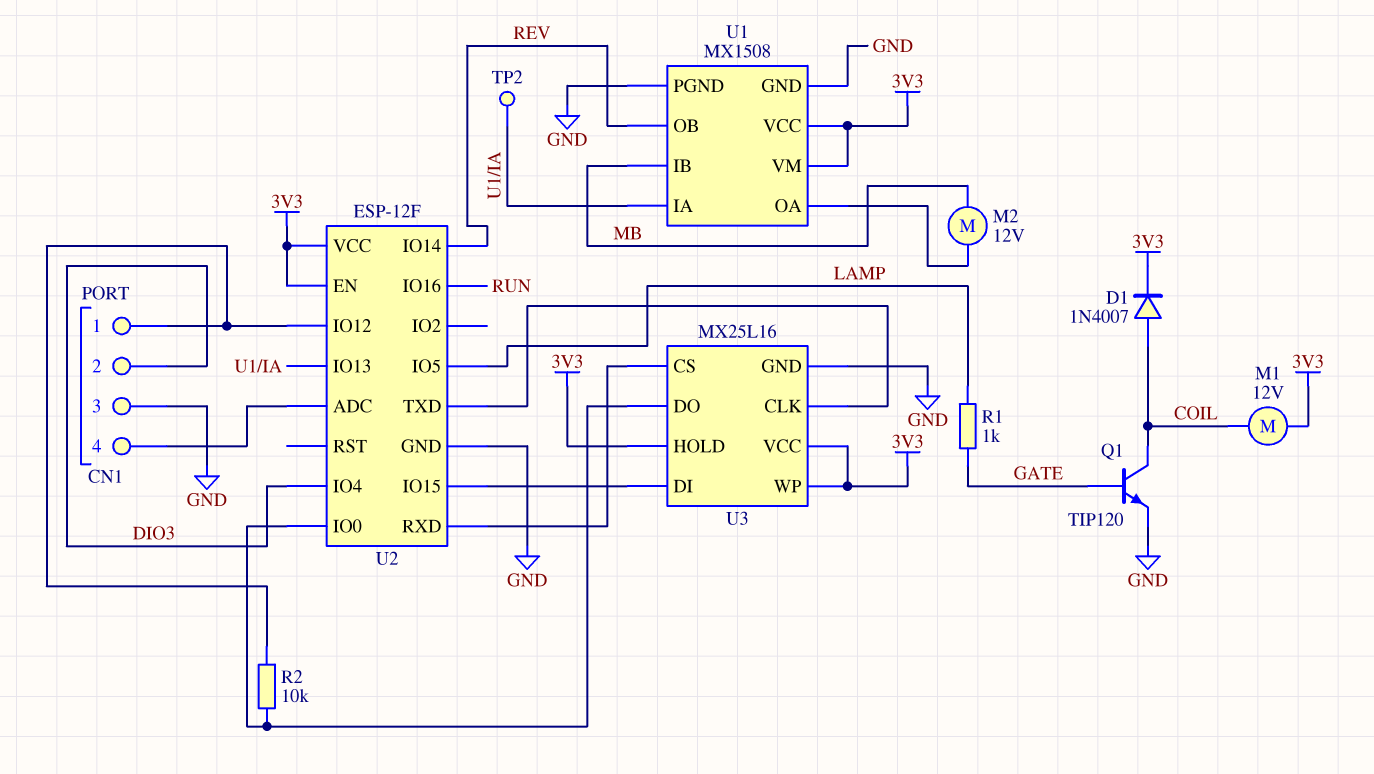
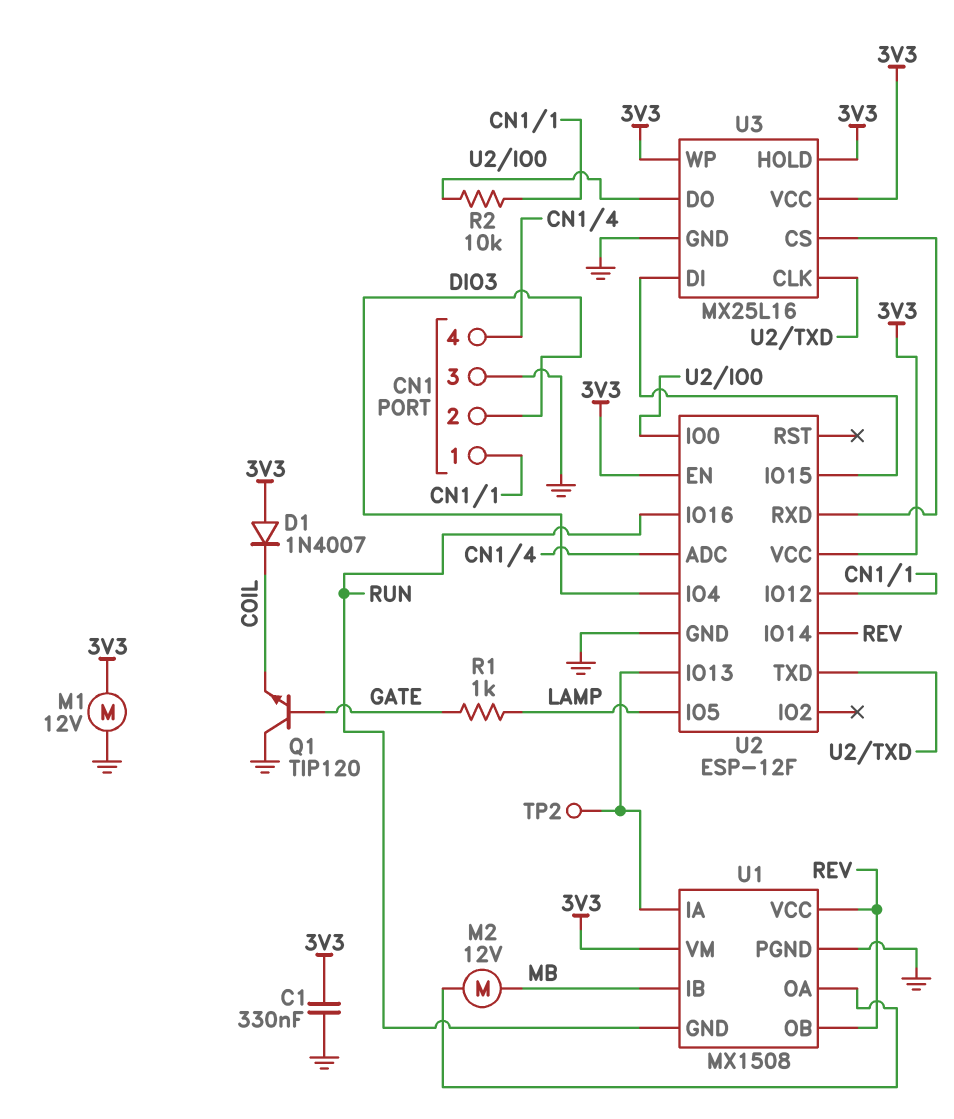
C1: none -> 330nF (3V3, GND)
D1: diode 1N4007 (A COIL, K 3V3) -> diode 1N4007 (A 3V3, K COIL)
M1: motor 12V (3V3, COIL) -> motor 12V (3V3, GND)
Q1: NPN TIP120 (B GATE, C COIL, E GND) -> NPN TIP120 (B GATE, C GND, E COIL)
U1 pin GND: GND -> RUN
U1 pin VCC: 3V3 -> REV

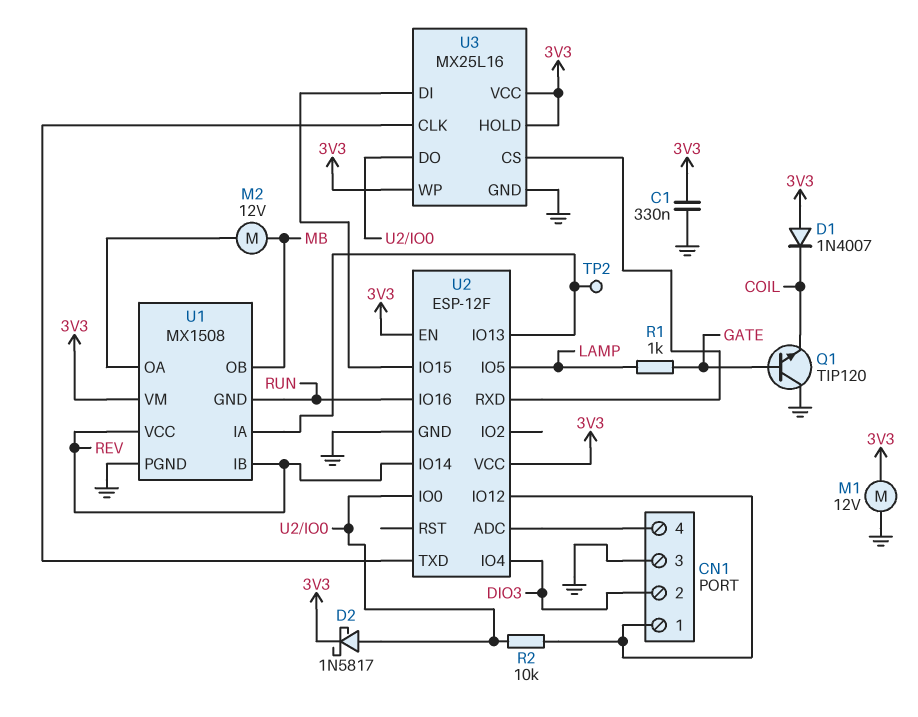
D2: none -> schottky 1N5817 (A U2/IO0, K 3V3)
U1 pin IB: MB -> REV
U1 pin OB: REV -> MB

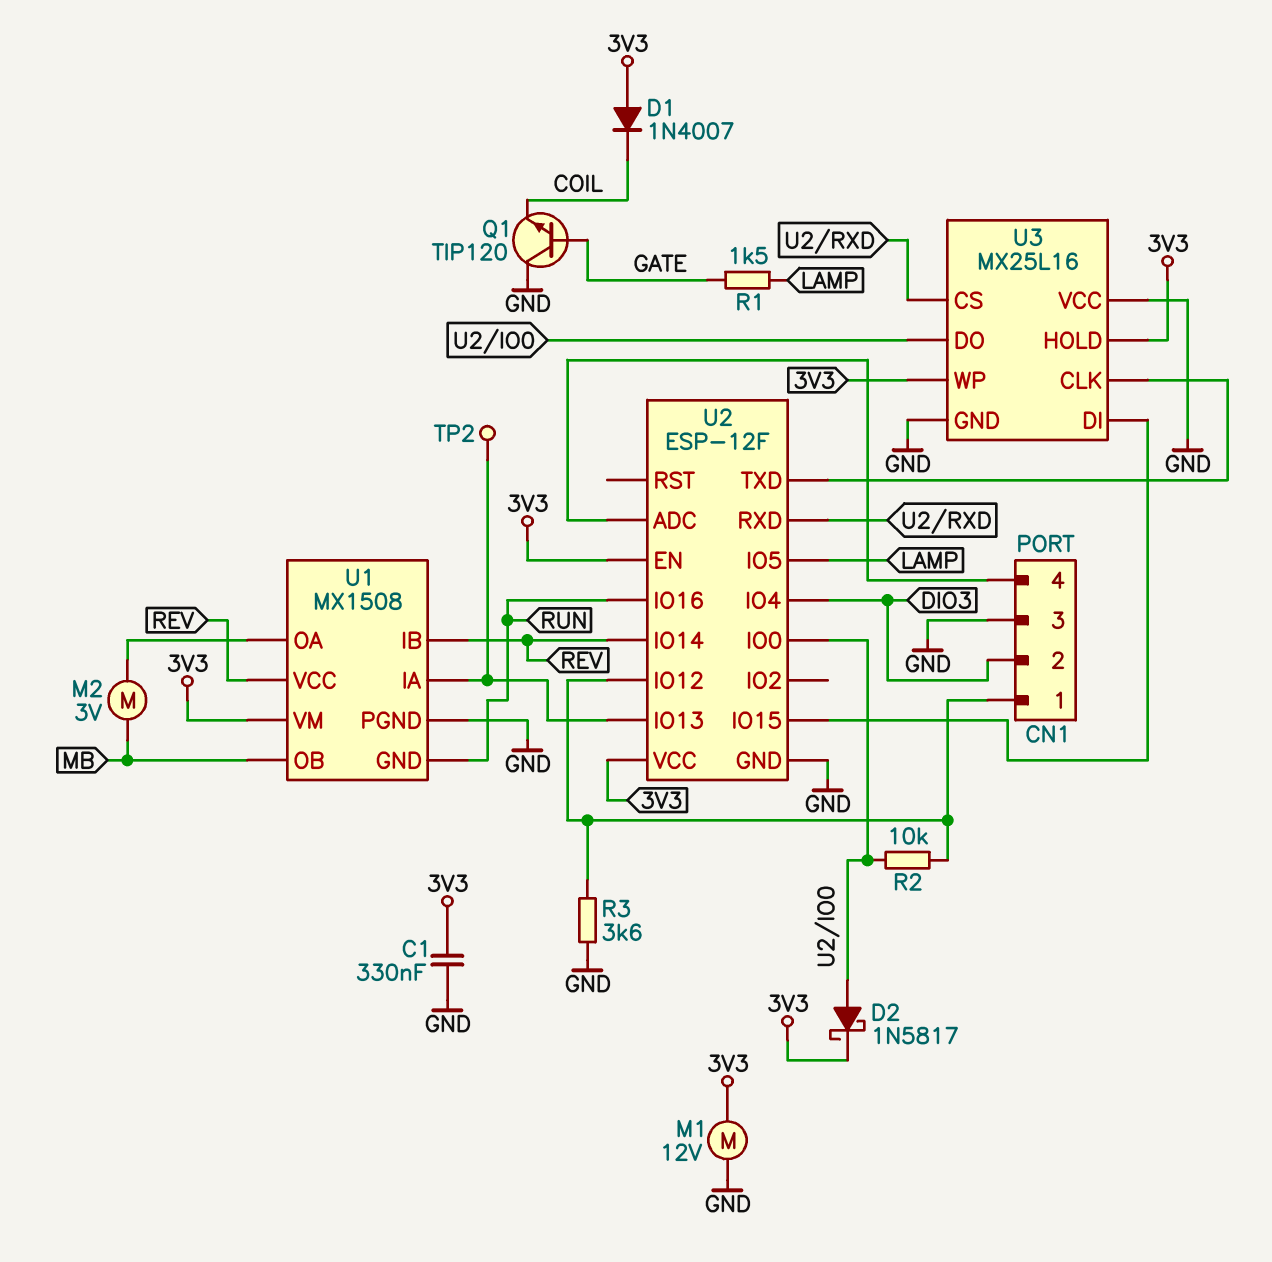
M2: motor 12V (MB, U1/OA) -> motor 3V (MB, U1/OA)
R1: 1k (GATE, LAMP) -> 1.5k (GATE, LAMP)
R3: none -> 3.6k (CN1/1, GND)
U3 pin VCC: 3V3 -> GND

